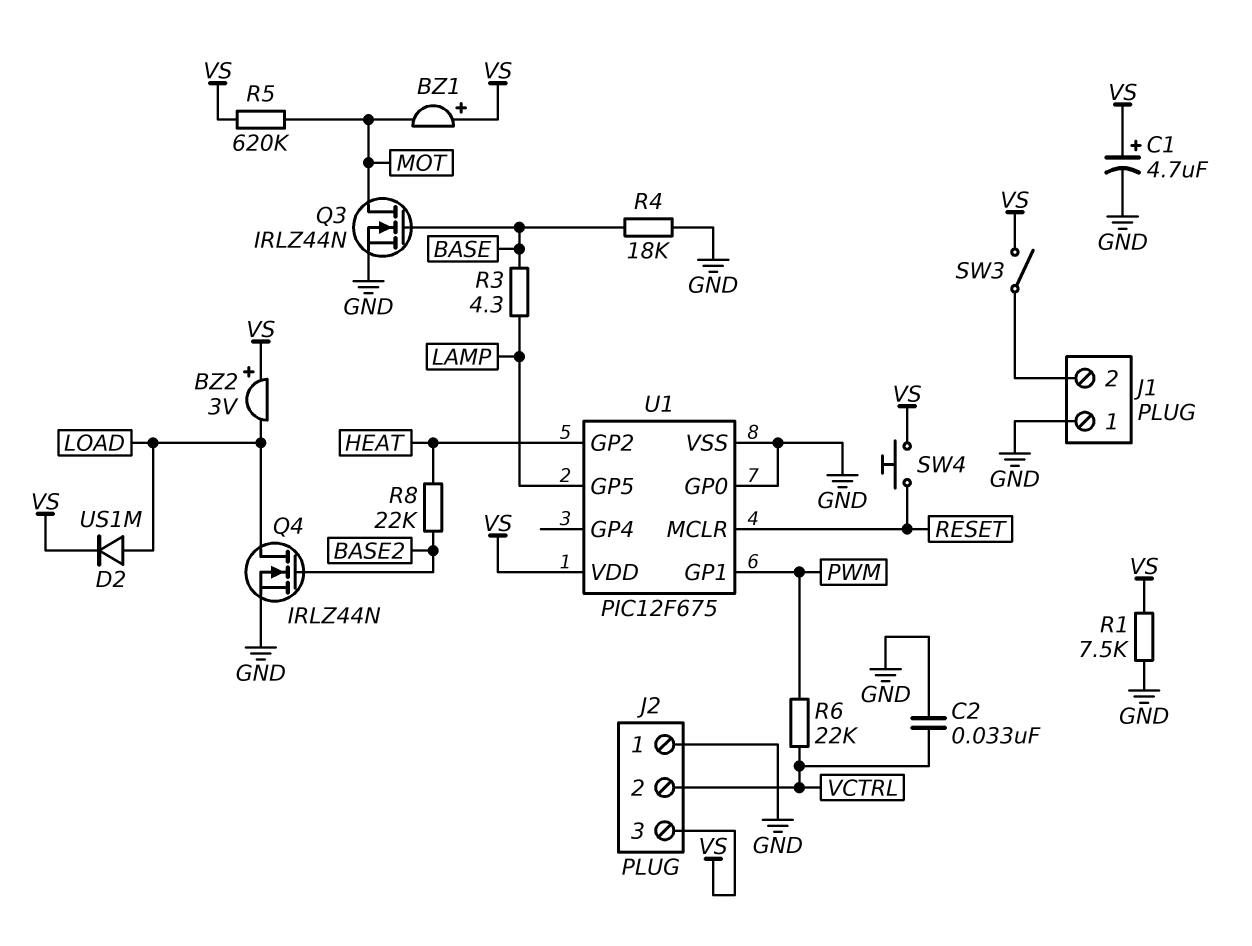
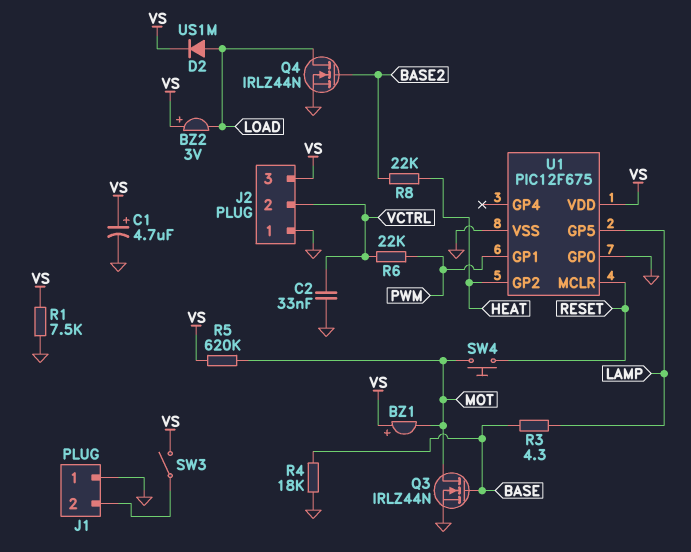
SW4: button (RESET, VS) -> button (MOT, RESET)

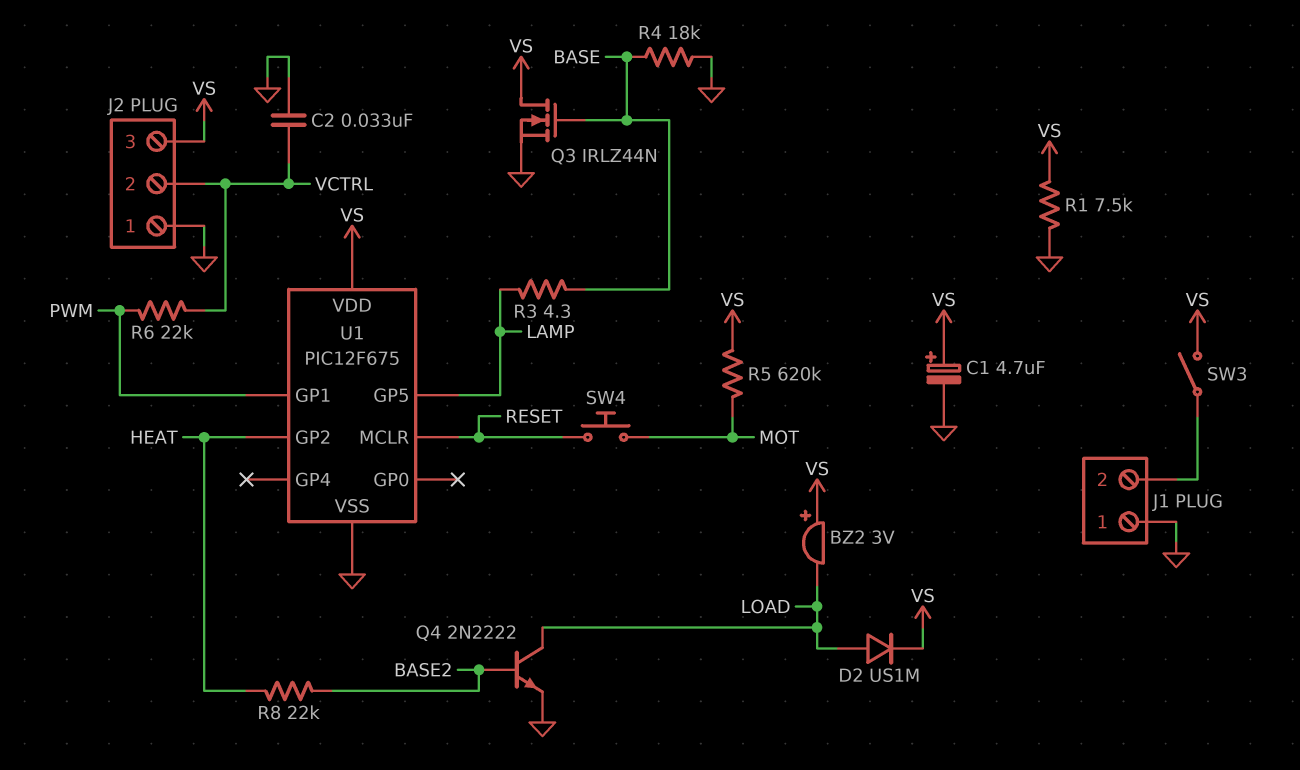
BZ1: buzzer (plus VS, minus MOT) -> none
Q3: NMOS IRLZ44N (G BASE, D MOT, S GND) -> NMOS IRLZ44N (G BASE, D VS, S GND)
Q4: NMOS IRLZ44N (G BASE2, D LOAD, S GND) -> NPN 2N2222 (B BASE2, C LOAD, E GND)
U1 pin GP0: GND -> none

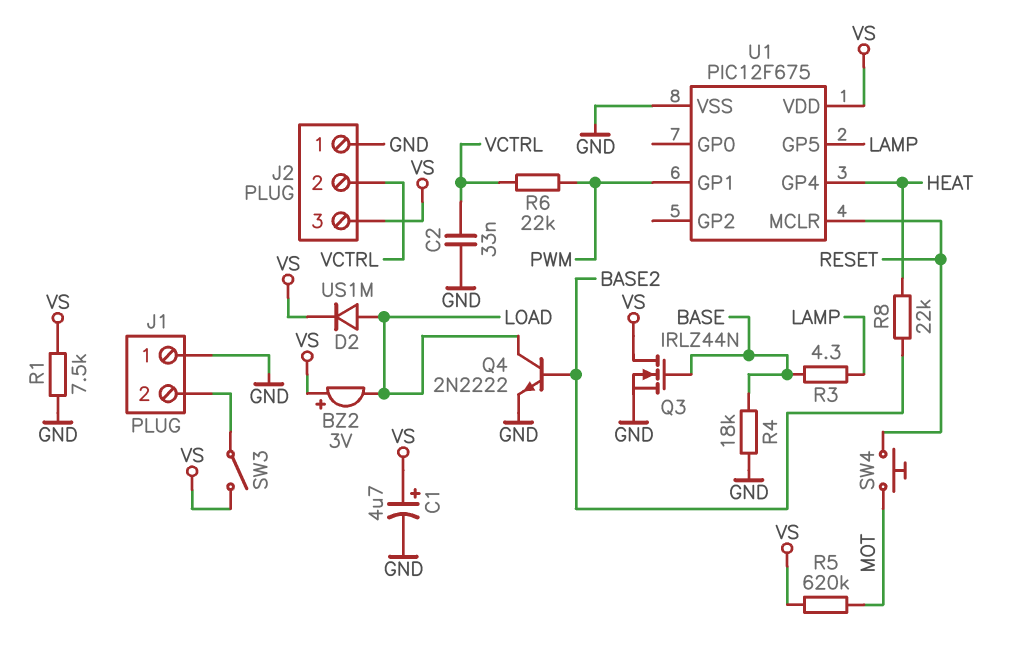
U1 pin GP2: HEAT -> none
U1 pin GP4: none -> HEAT

